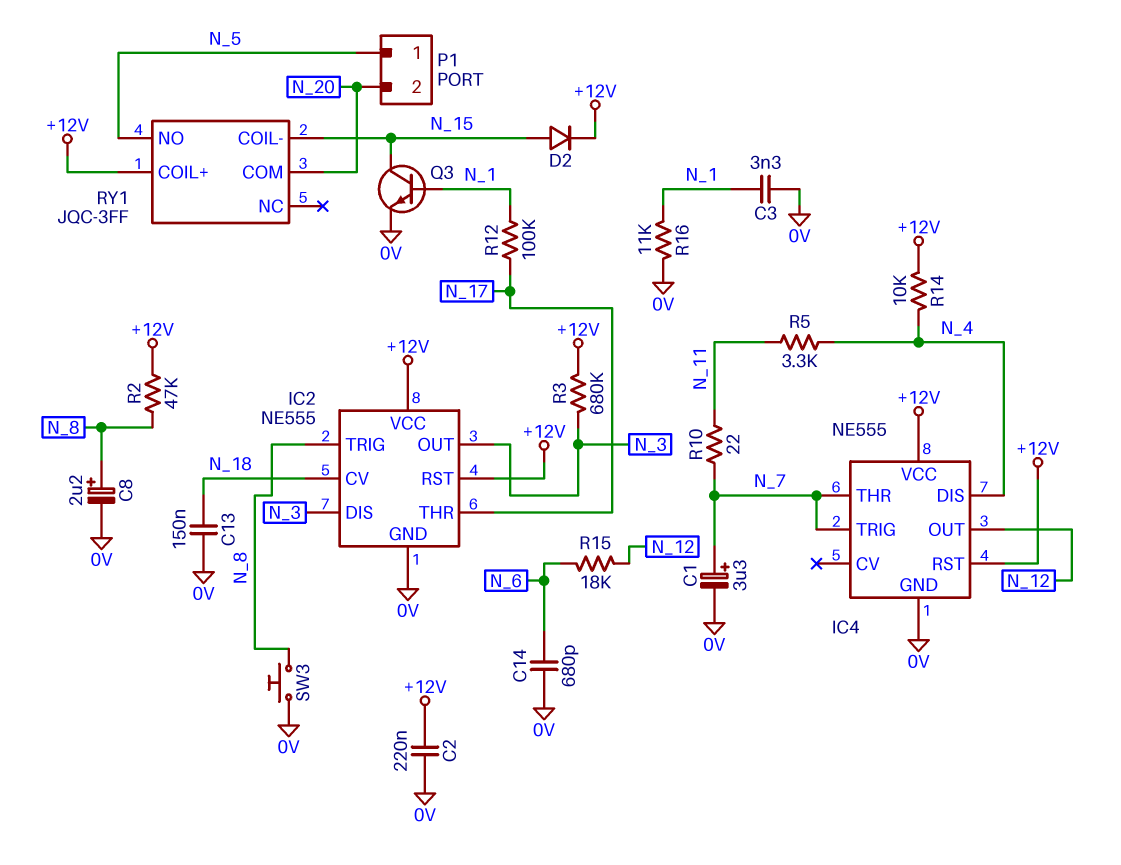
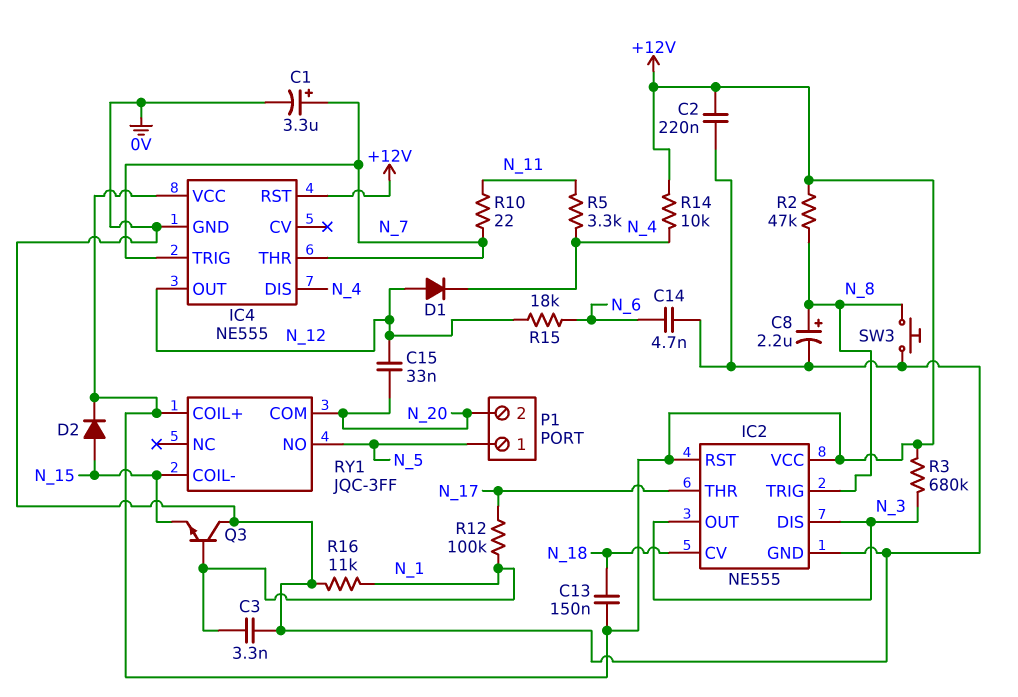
C13: 150nF (0V, N_18) -> 150nF (+12V, N_18)
C14: 680pF (0V, N_6) -> 4.7nF (0V, N_6)
C15: none -> 33nF (N_12, N_20)
D1: none -> diode (A N_12, K N_4)
Q3: NPN (B N_1, C N_15, E 0V) -> NPN (B N_1, C 0V, E N_15)

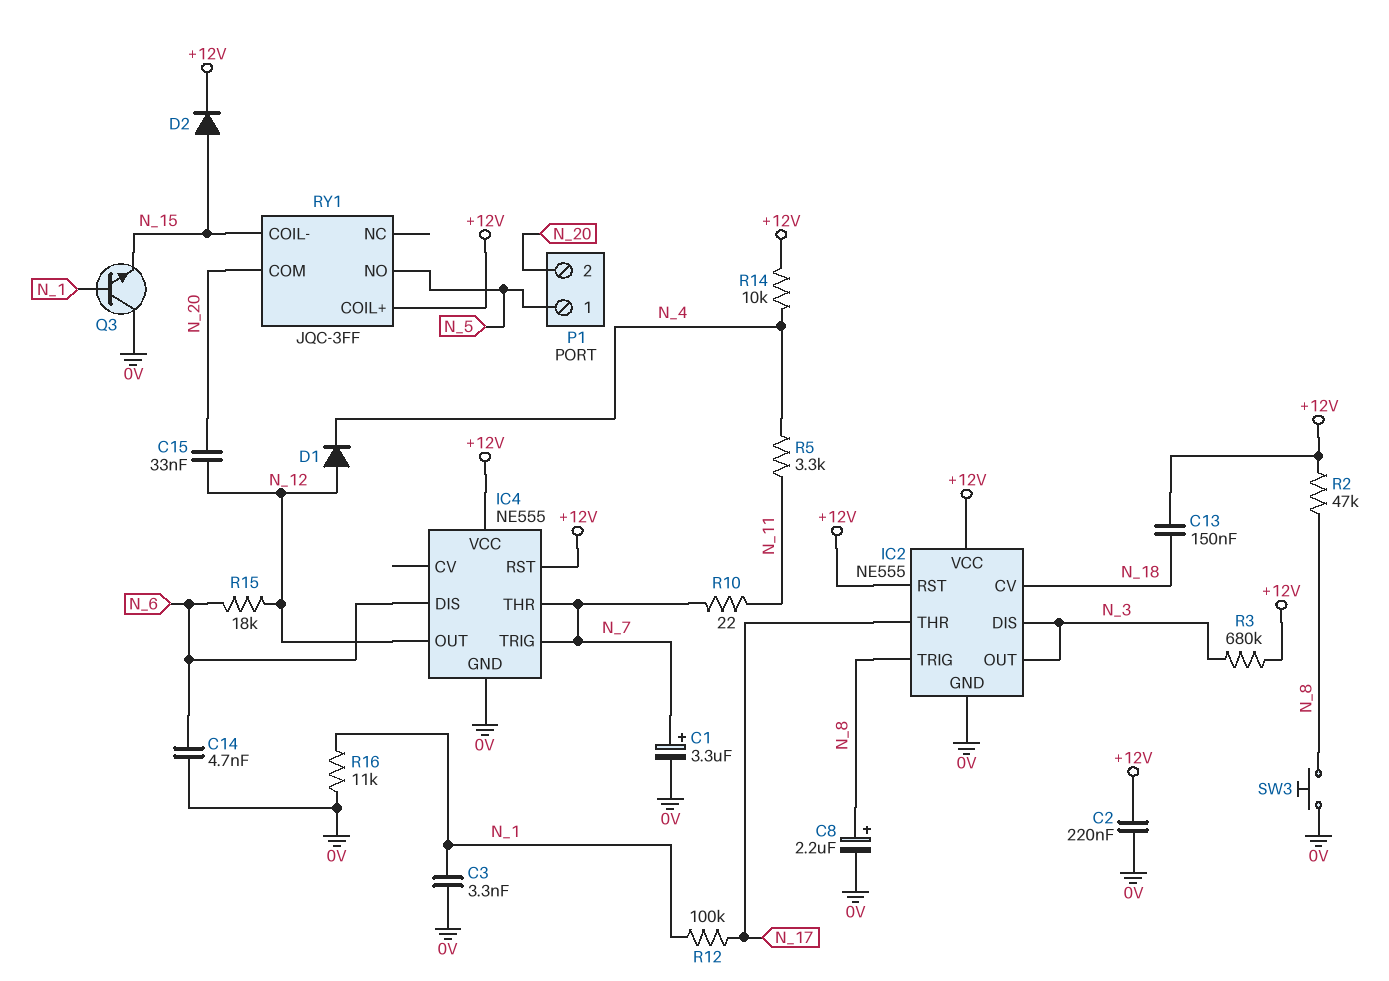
IC4 pin DIS: N_4 -> N_6

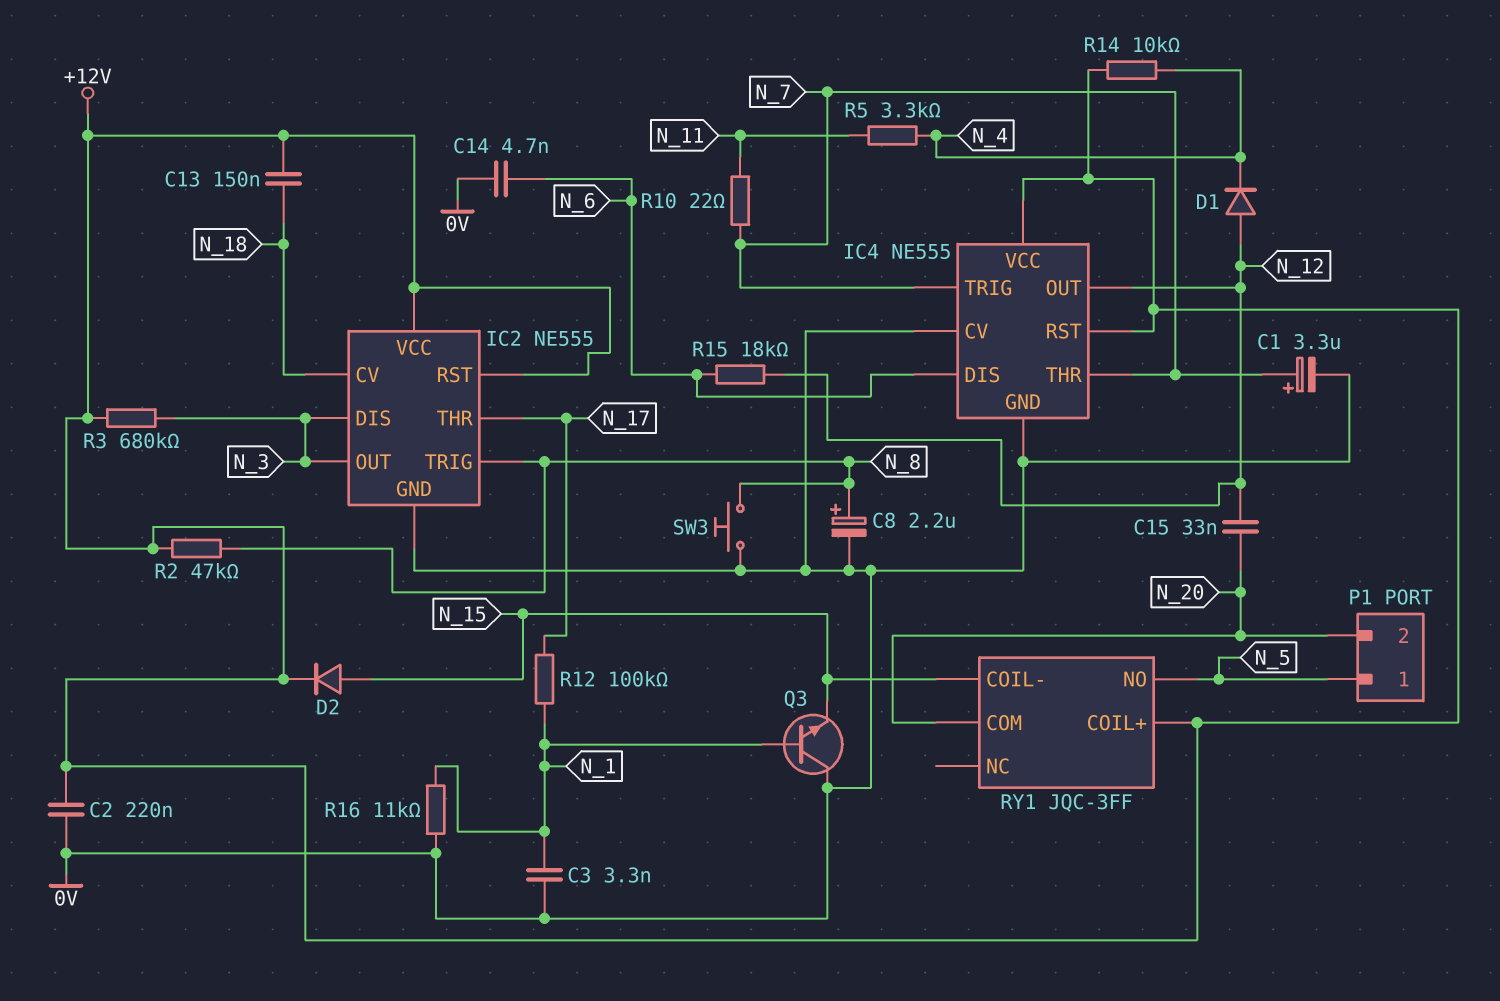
IC4 pin CV: none -> 0V

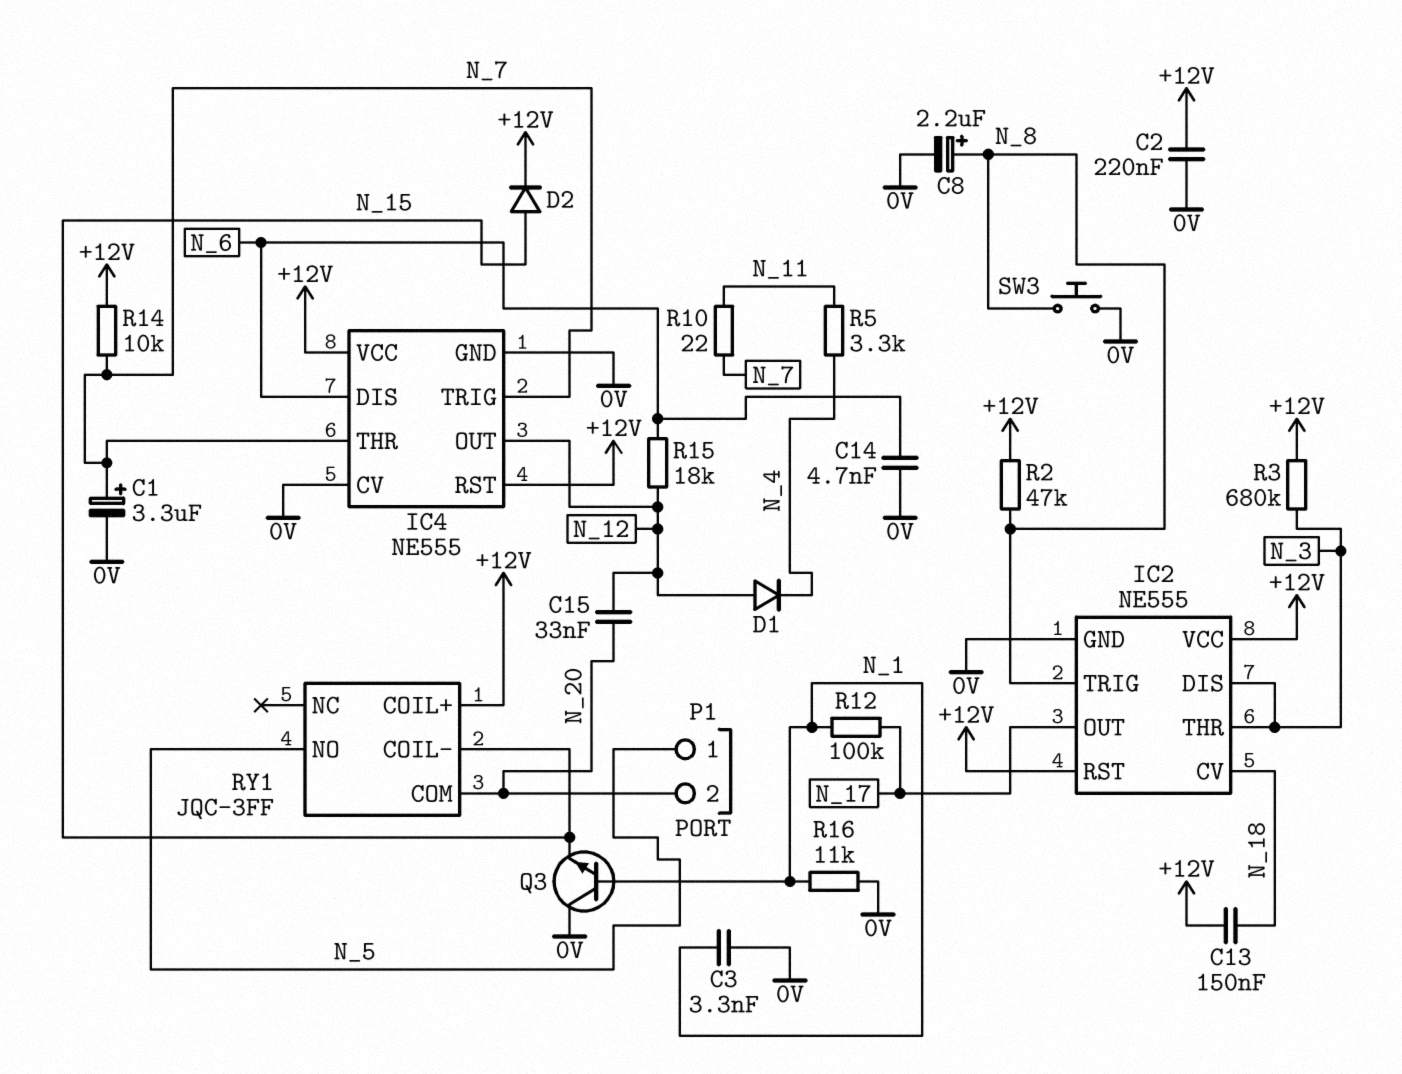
IC2 pin OUT: N_3 -> N_17
IC2 pin THR: N_17 -> N_3
R14: 10k (+12V, N_4) -> 10k (+12V, N_7)

